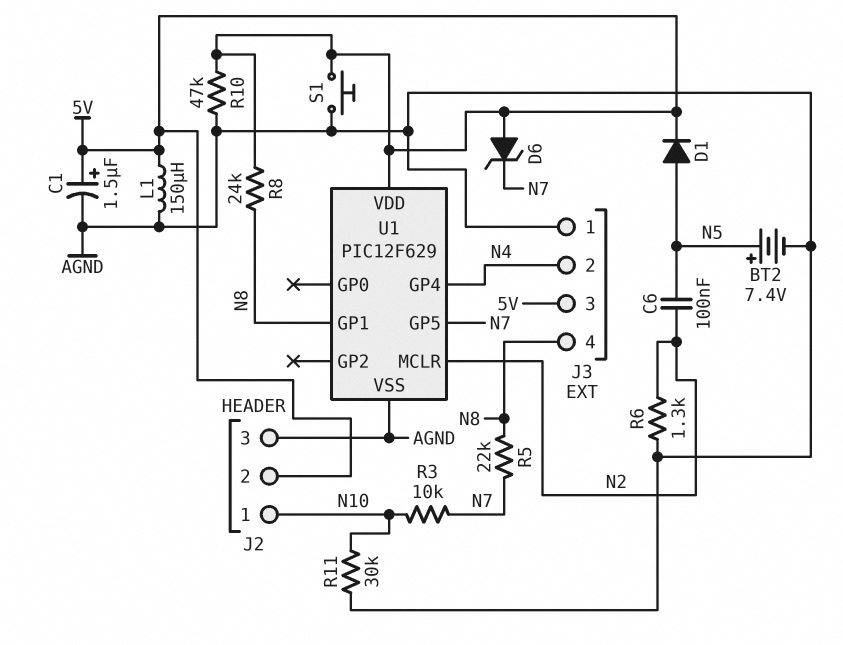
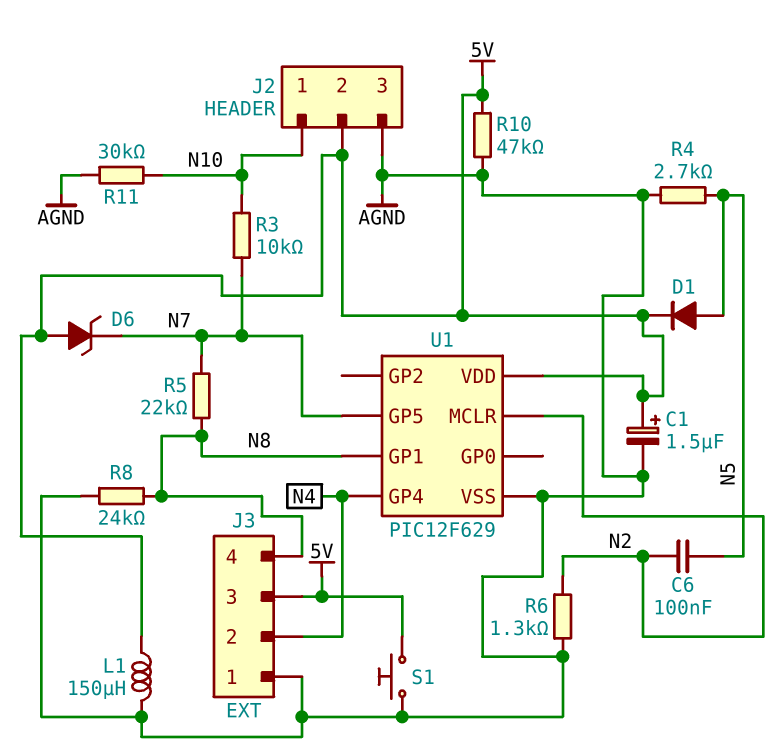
BT2: 7.4V (plus N5, minus AGND) -> none
R4: none -> 2.7k (AGND, N5)
R8: 24k (5V, N8) -> 24k (AGND, N8)

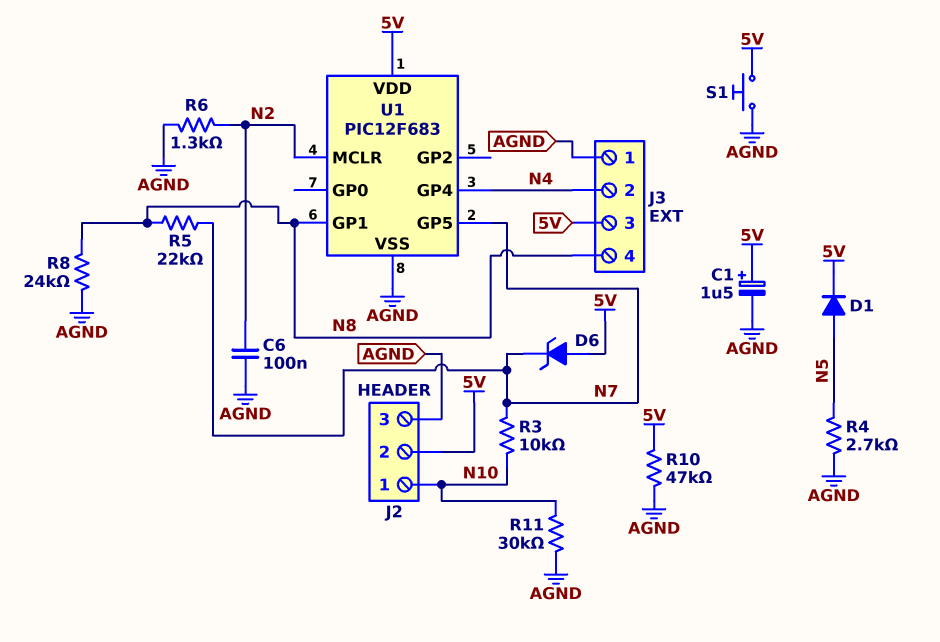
C6: 100nF (N2, N5) -> 100nF (AGND, N2)
L1: 150uH (5V, AGND) -> none
U1: PIC12F629 -> PIC12F683

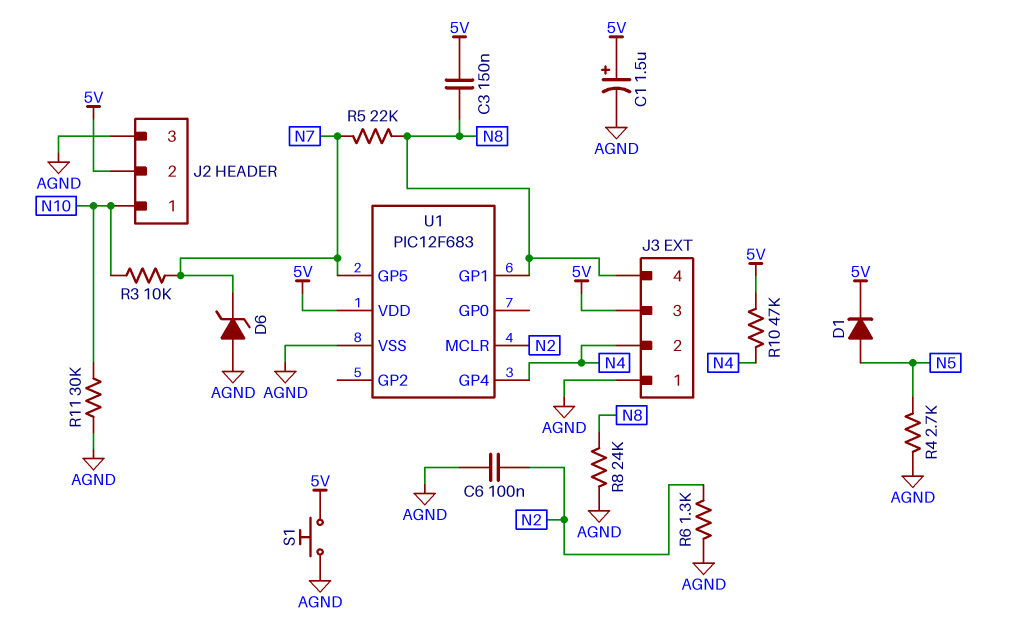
C3: none -> 150nF (5V, N8)
D6: zener (A 5V, K N7) -> zener (A AGND, K N7)
R10: 47k (5V, AGND) -> 47k (5V, N4)

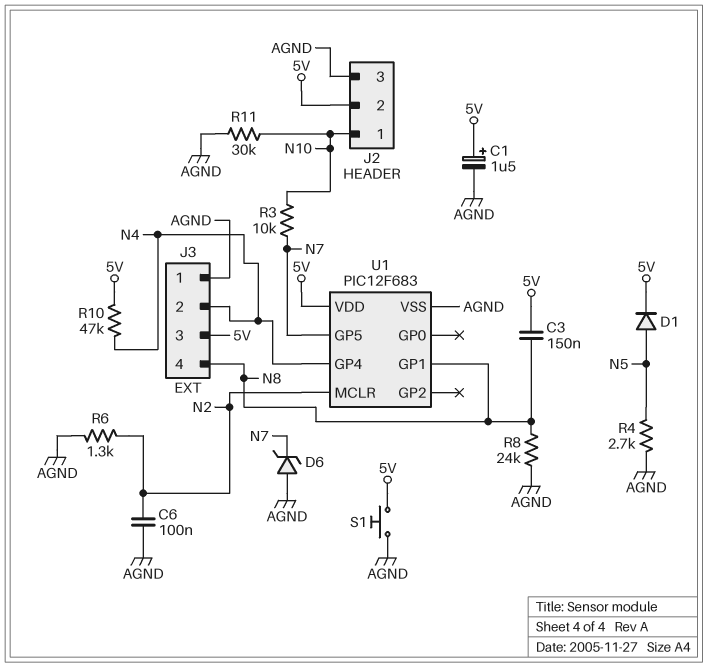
R5: 22k (N7, N8) -> none

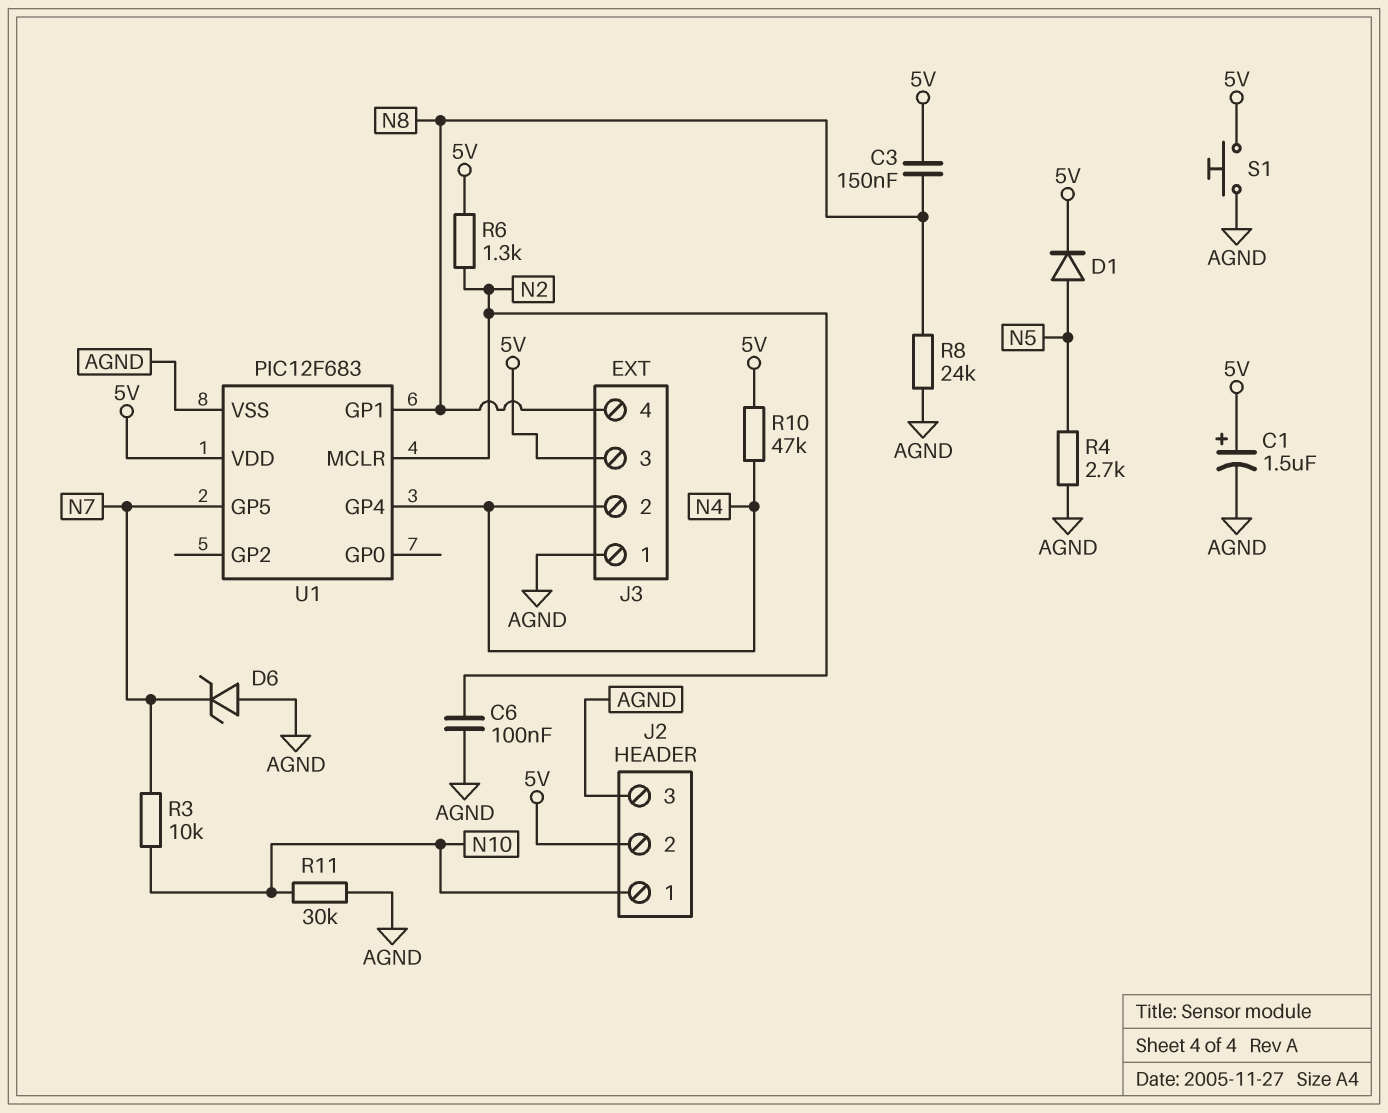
R6: 1.3k (AGND, N2) -> 1.3k (5V, N2)

